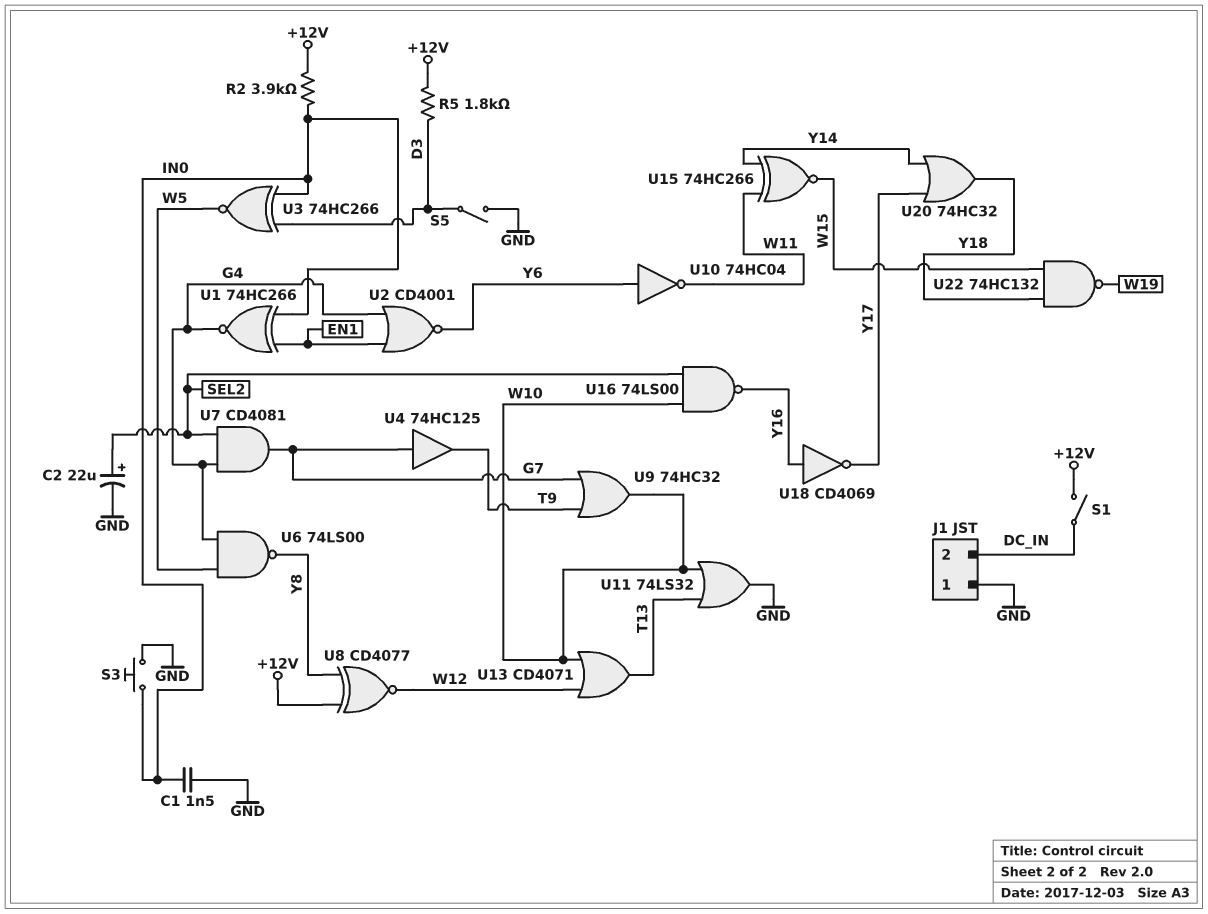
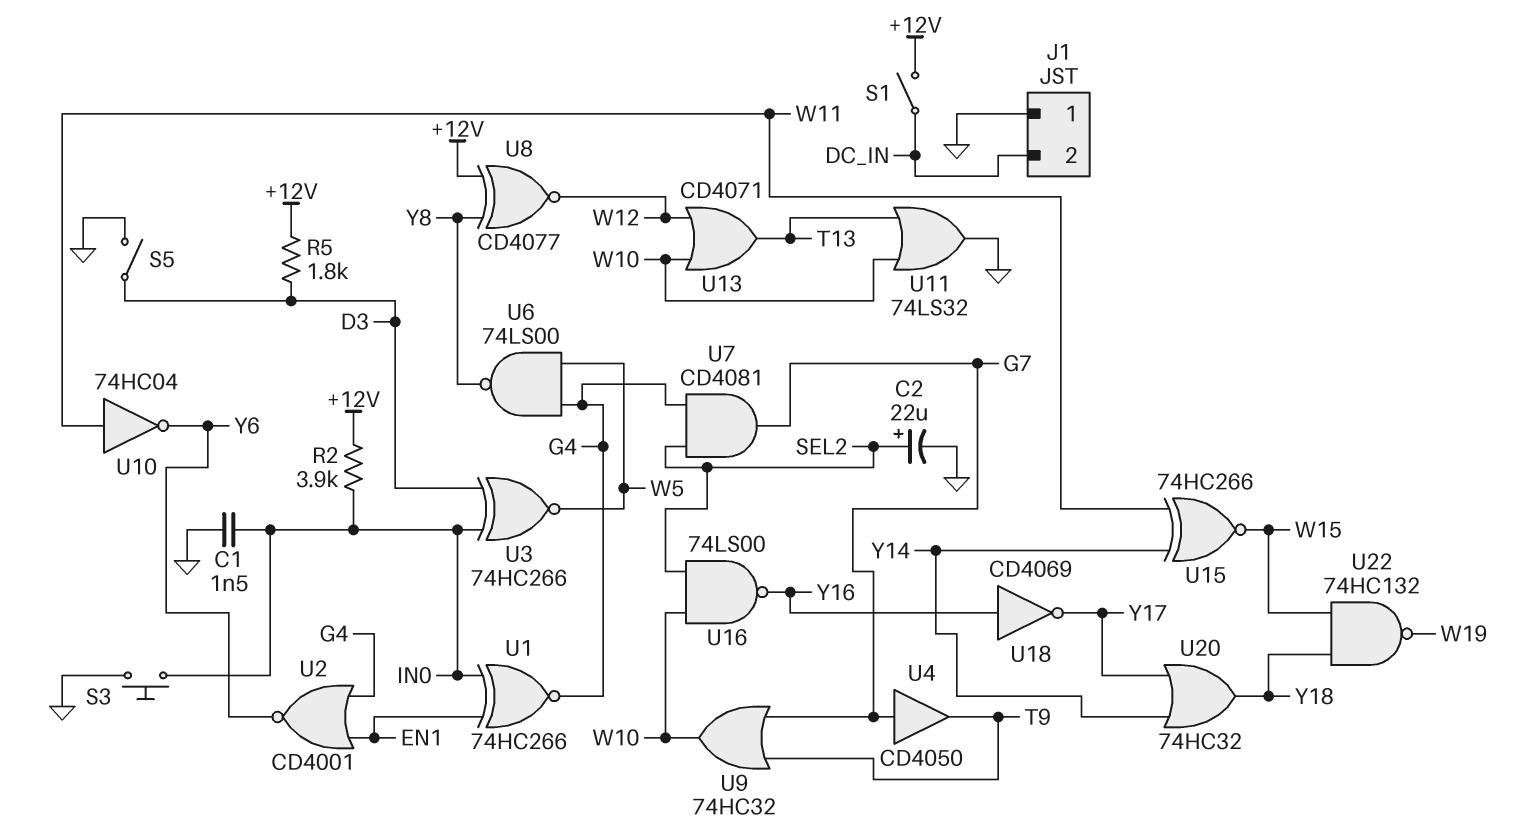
U4: buffer 74HC125 (in G7, out T9) -> buffer CD4050 (in G7, out T9)
U10: NOT 74HC04 (in Y6, out W11) -> NOT 74HC04 (in W11, out Y6)

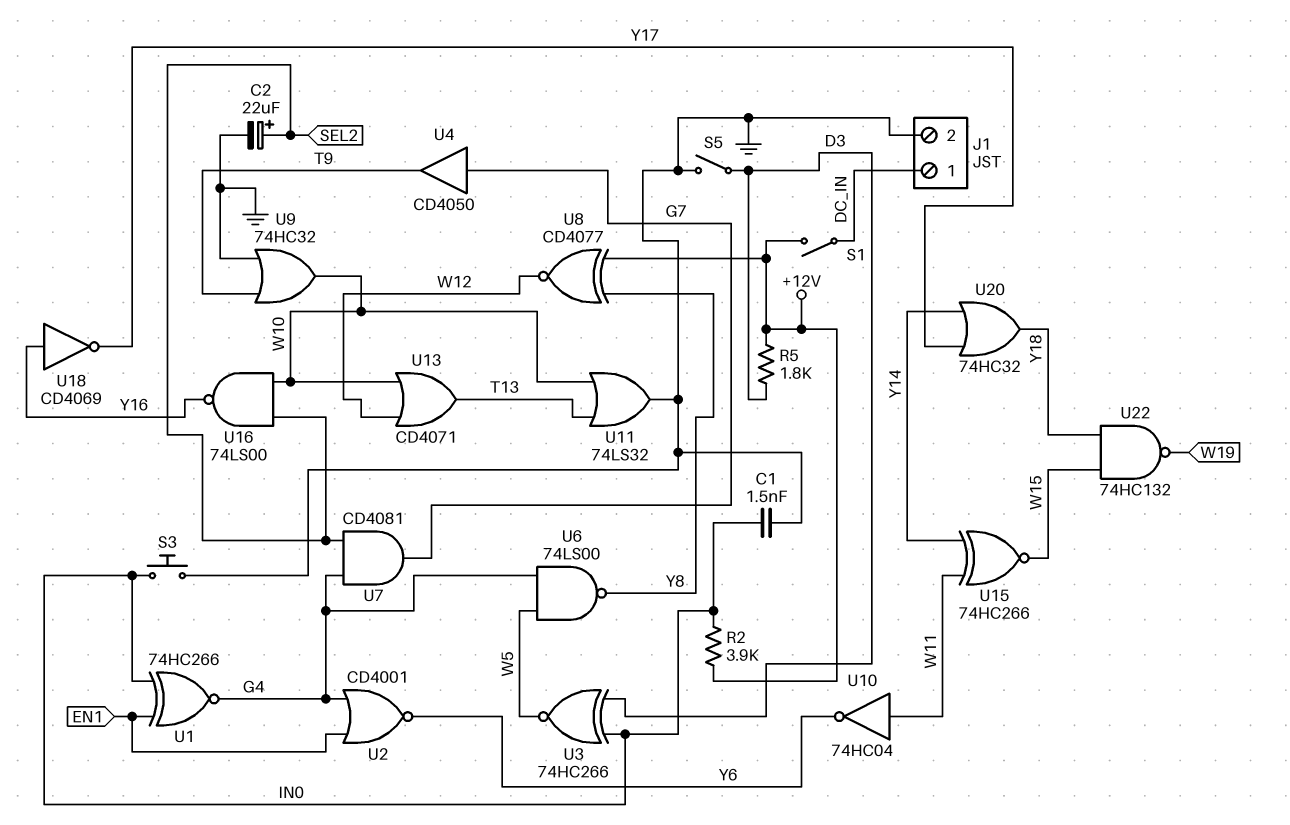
J1 pin 1: GND -> DC_IN
J1 pin 2: DC_IN -> GND
U9: OR 74HC32 (in G7, in T9, out W10) -> OR 74HC32 (in GND, in T9, out W10)

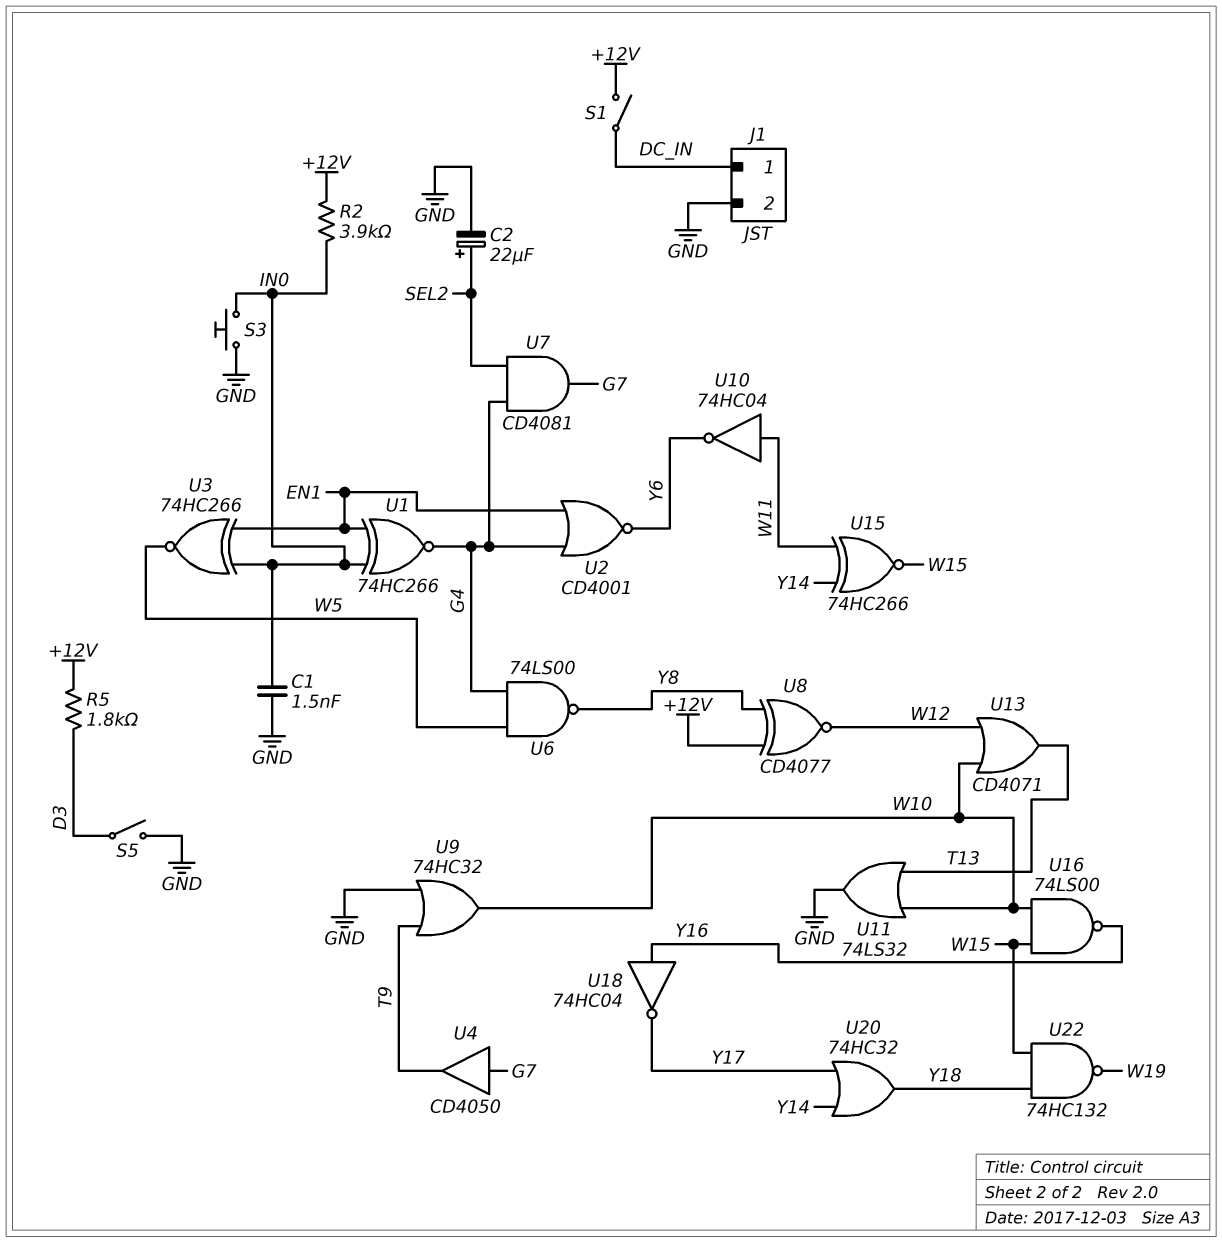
U3: XNOR 74HC266 (in D3, in IN0, out W5) -> XNOR 74HC266 (in EN1, in IN0, out W5)
U16: NAND 74LS00 (in SEL2, in W10, out Y16) -> NAND 74LS00 (in W10, in W15, out Y16)
U18: NOT CD4069 (in Y16, out Y17) -> NOT 74HC04 (in Y16, out Y17)

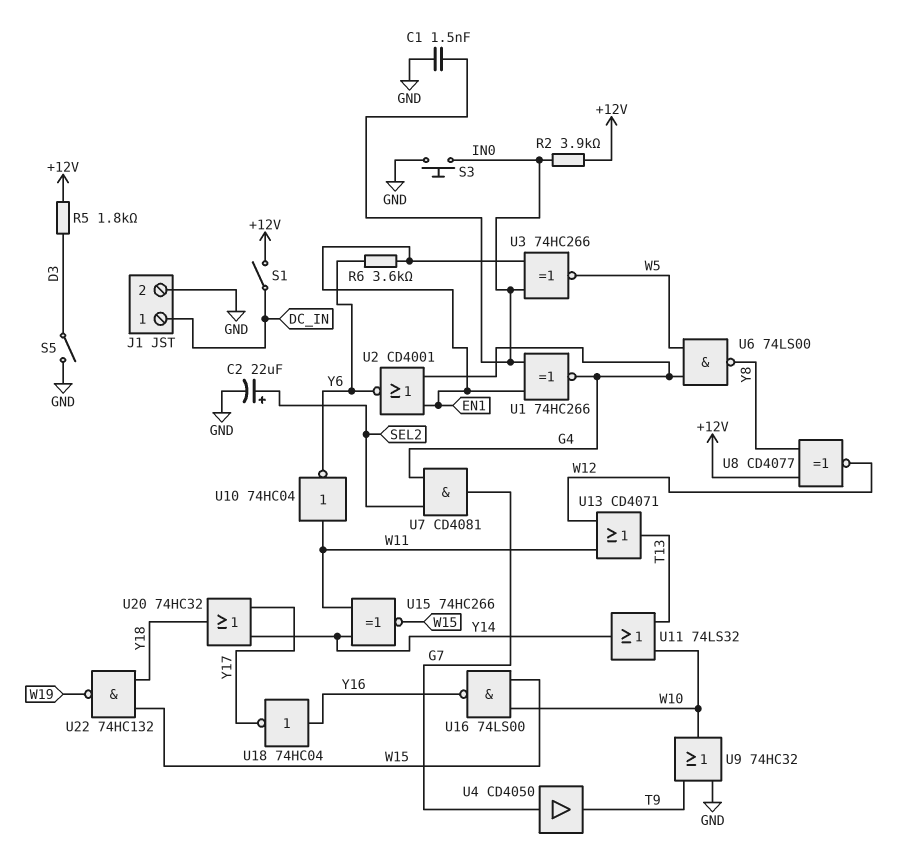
R6: none -> 3.6k (EN1, Y6)
U11: OR 74LS32 (in T13, in W10, out GND) -> OR 74LS32 (in T13, in W10, out Y14)
U13: OR CD4071 (in W10, in W12, out T13) -> OR CD4071 (in W11, in W12, out T13)

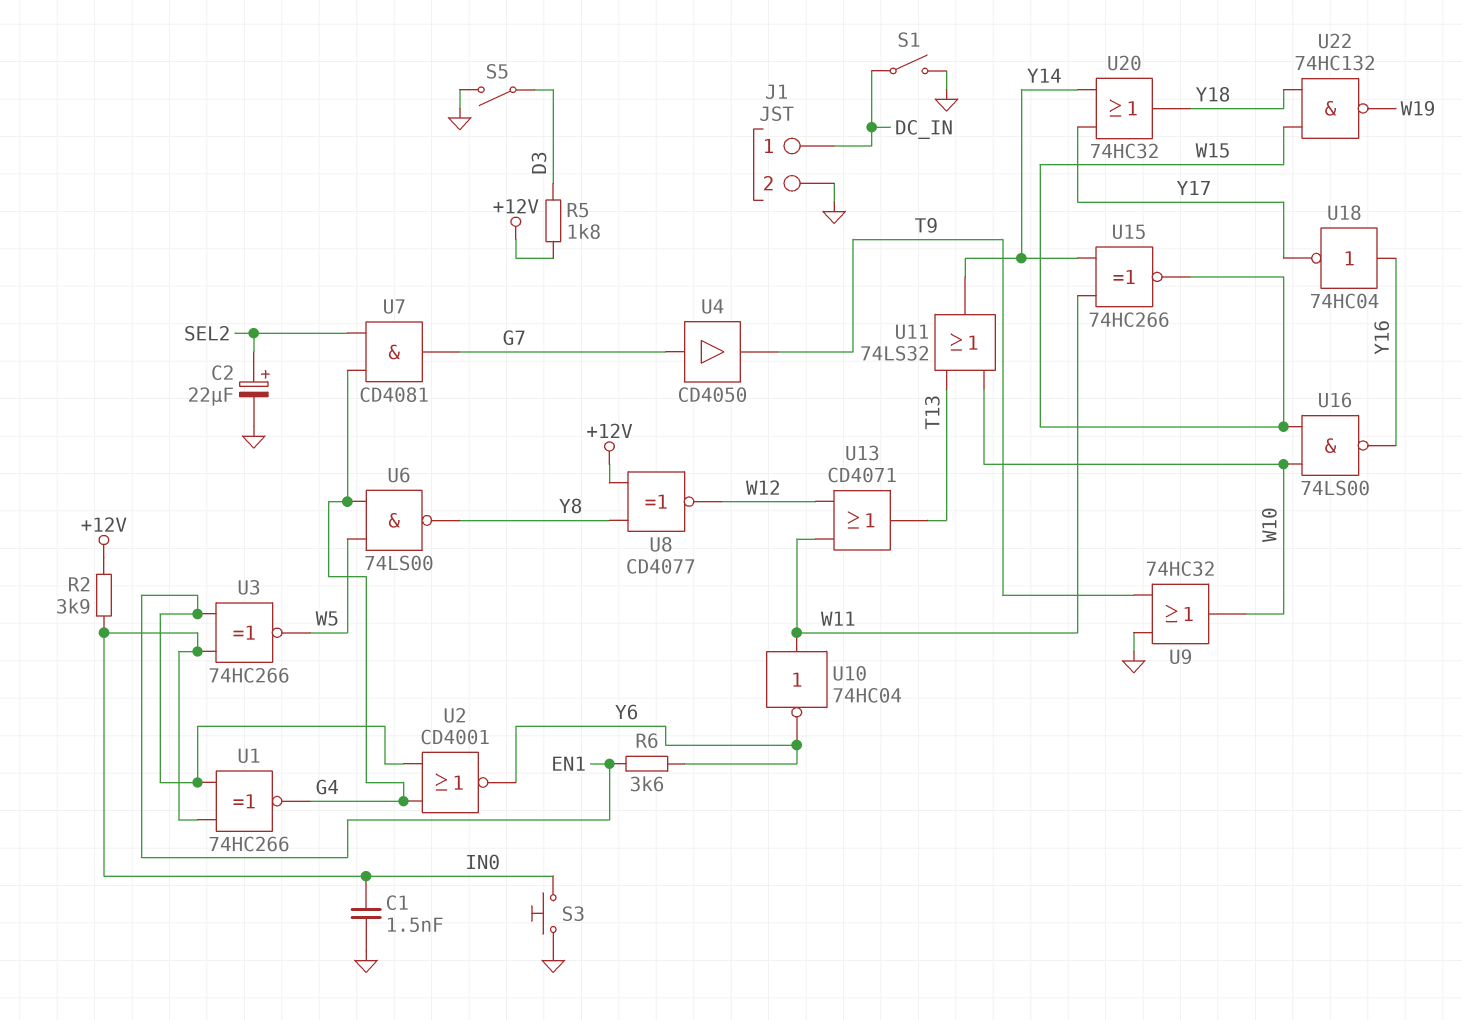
S1: switch (+12V, DC_IN) -> switch (DC_IN, GND)

